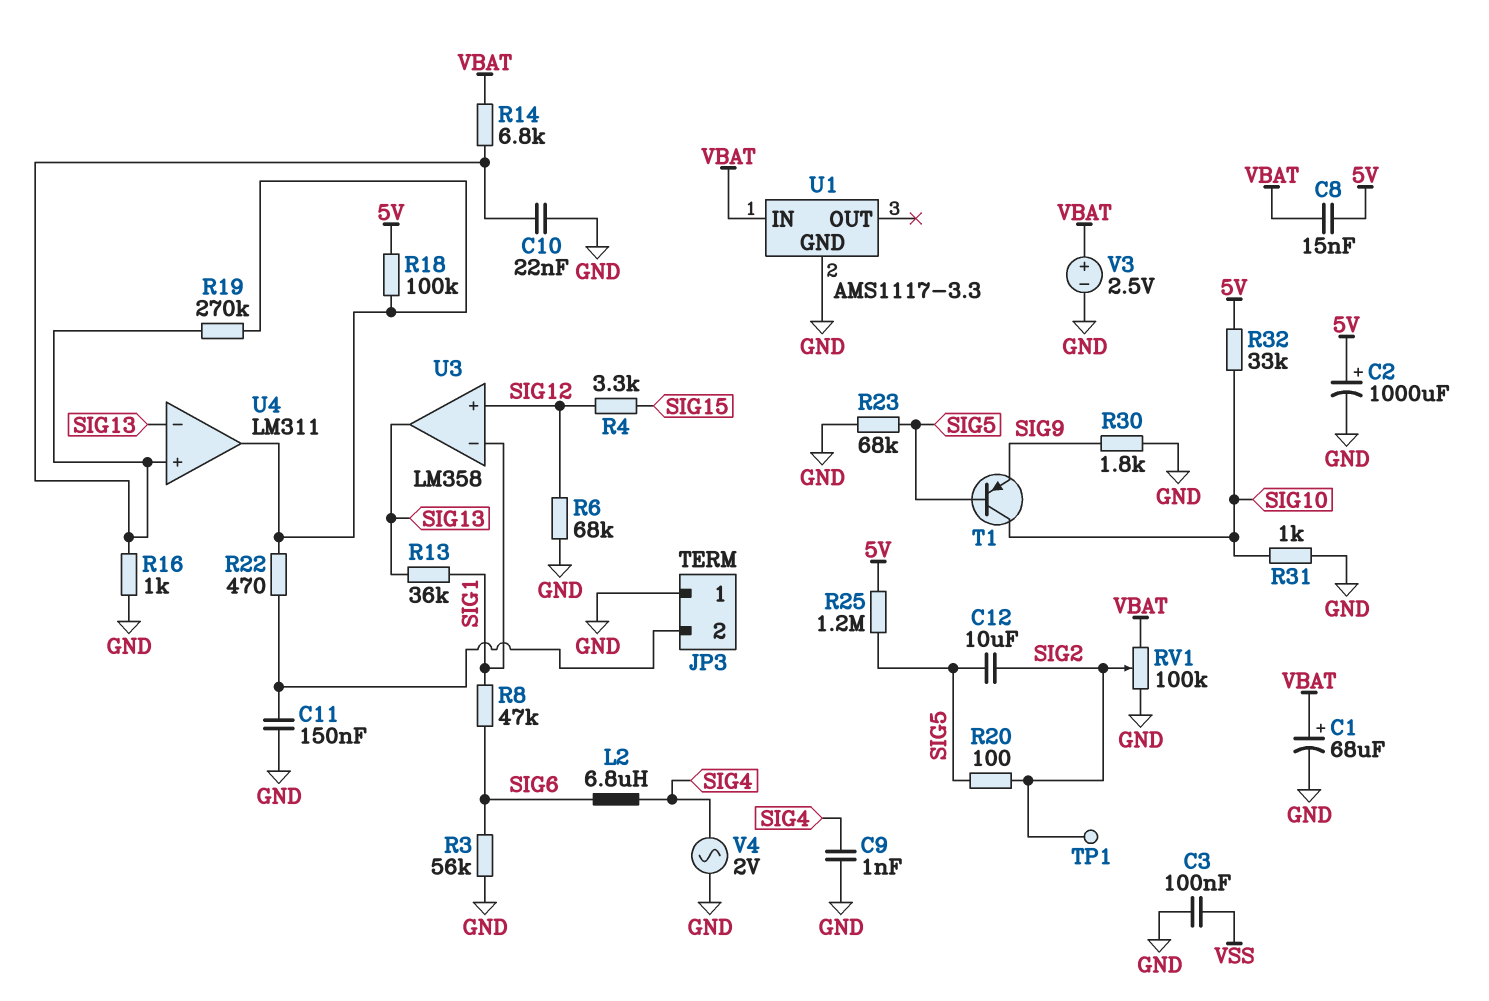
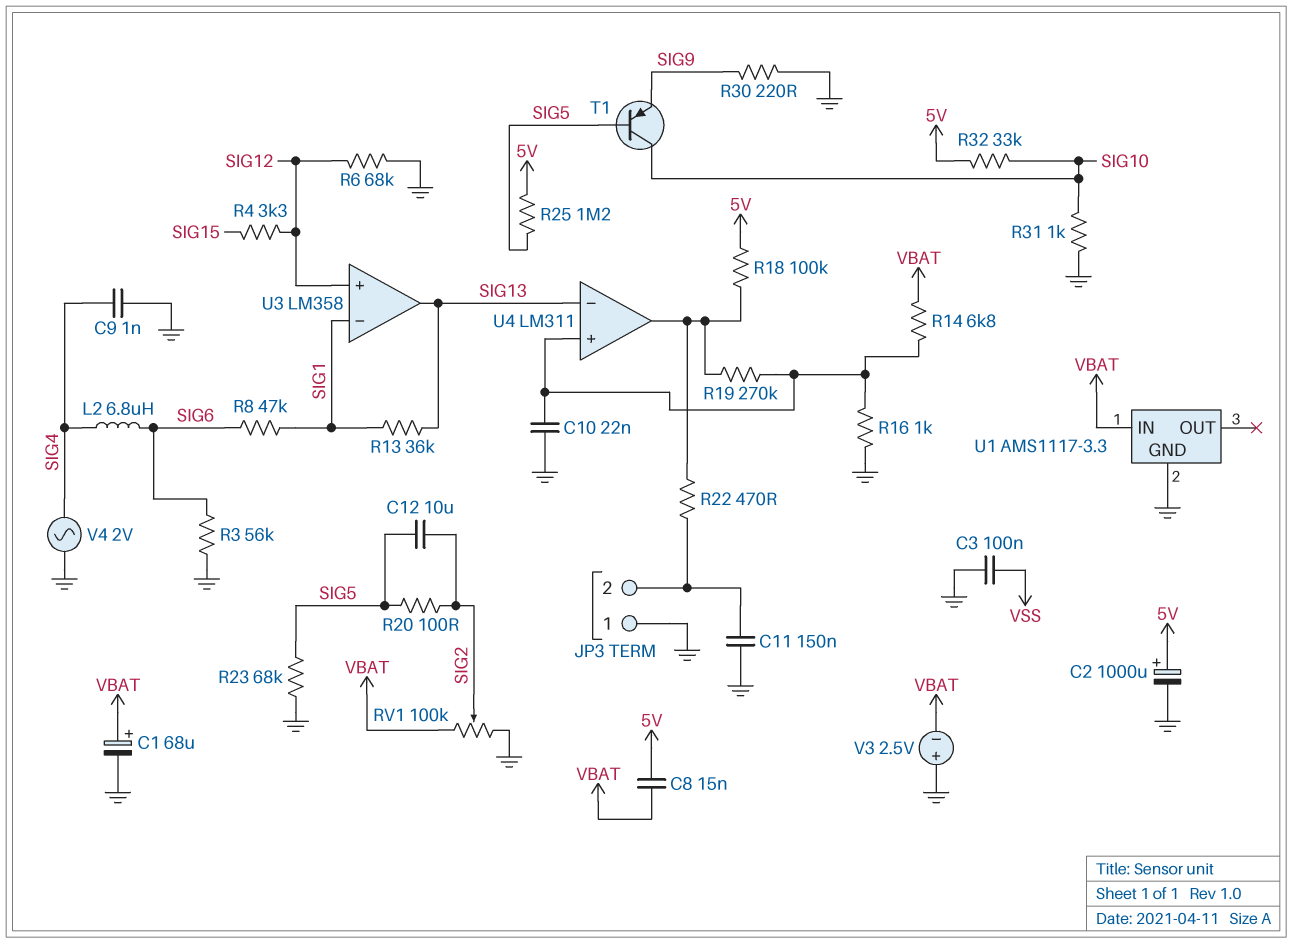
R30: 1.8k (GND, SIG9) -> 220 (GND, SIG9)
TP1: test point (SIG2) -> none
V3: 2.5V (plus VBAT, minus GND) -> 2.5V (plus GND, minus VBAT)

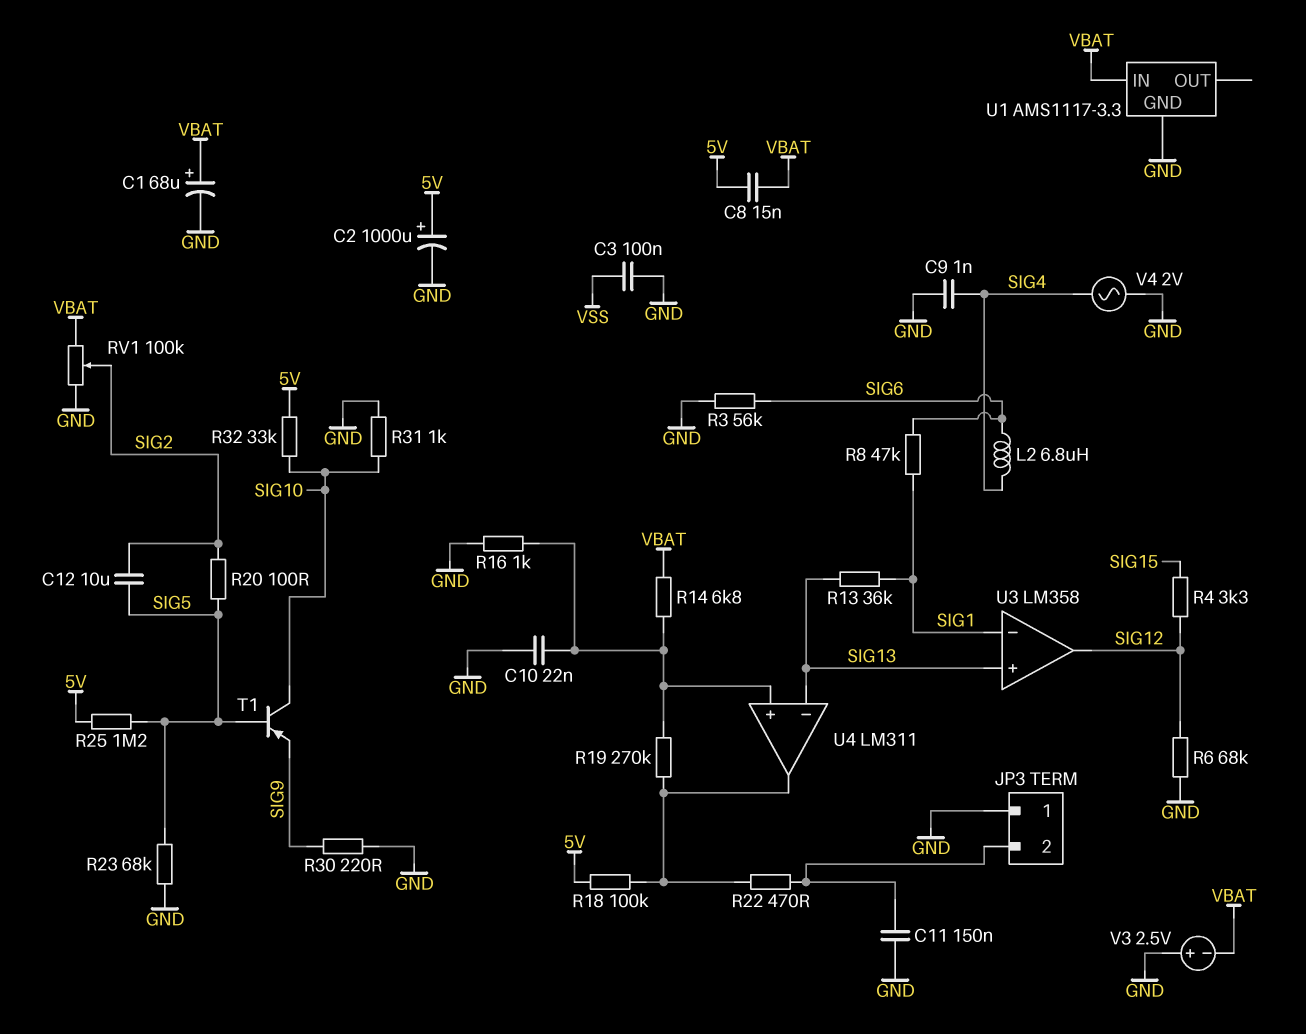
U3 pin in+: SIG12 -> SIG13
U3 pin out: SIG13 -> SIG12

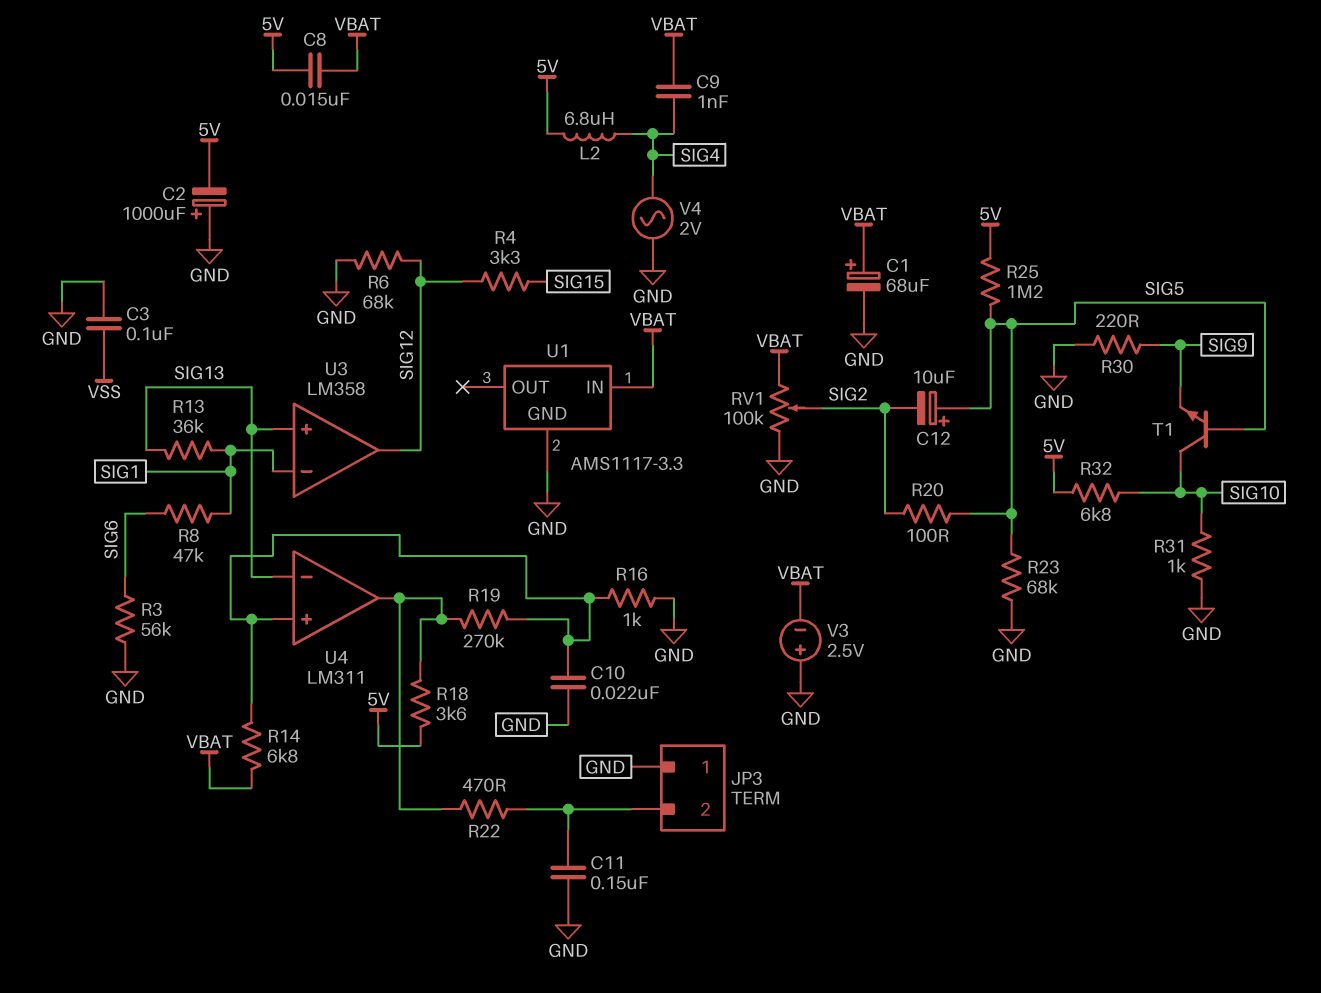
C2: 1000uF (plus 5V, minus GND) -> 1000uF (plus GND, minus 5V)
C9: 1nF (GND, SIG4) -> 1nF (SIG4, VBAT)
C12: 10uF (SIG2, SIG5) -> 10uF (plus SIG5, minus SIG2)
L2: 6.8uH (SIG4, SIG6) -> 6.8uH (5V, SIG4)
R18: 100k (5V, U4/out) -> 3.6k (5V, U4/out)
R32: 33k (5V, SIG10) -> 6.8k (5V, SIG10)
T1: PNP (B SIG5, C SIG10, E SIG9) -> NPN (B SIG5, C SIG10, E SIG9)

